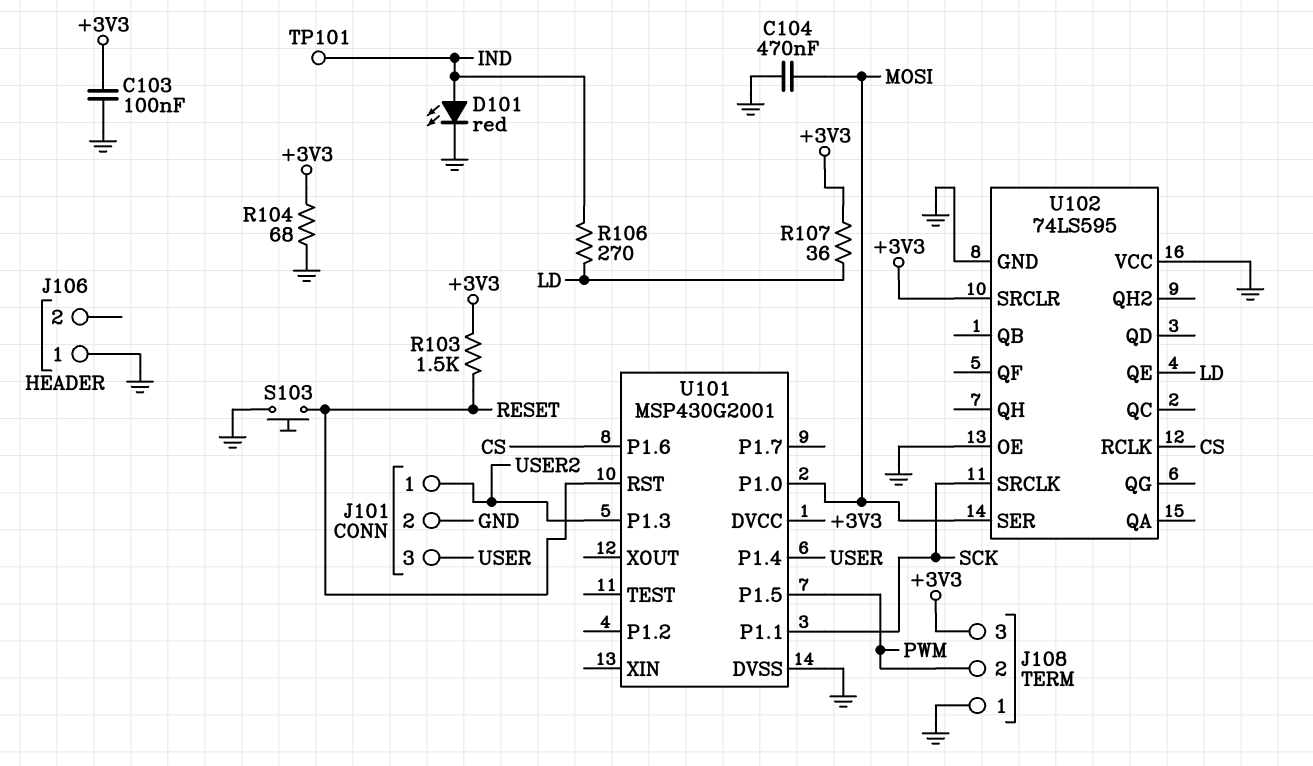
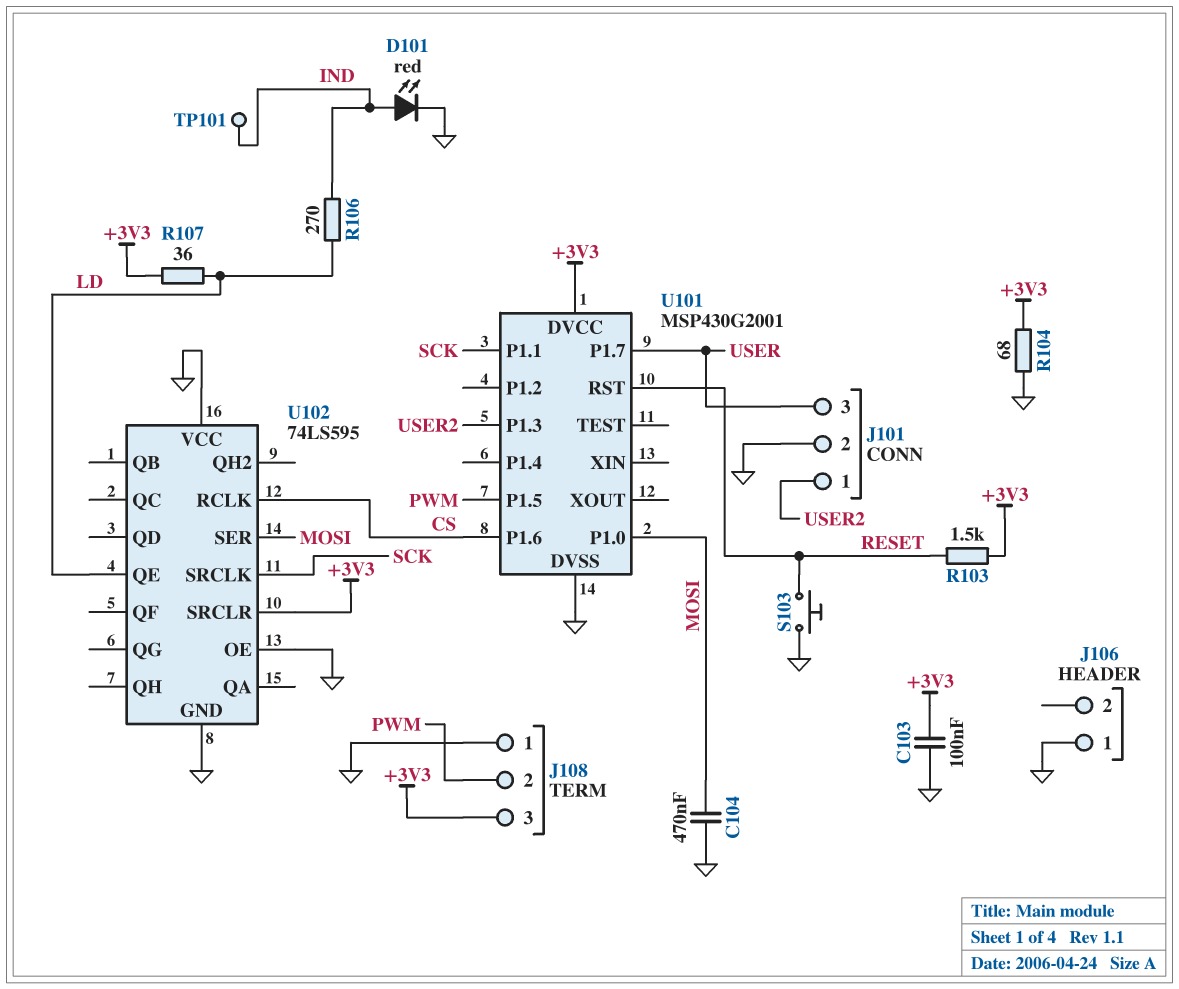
U101 pin P1.4: USER -> none
U101 pin P1.7: none -> USER

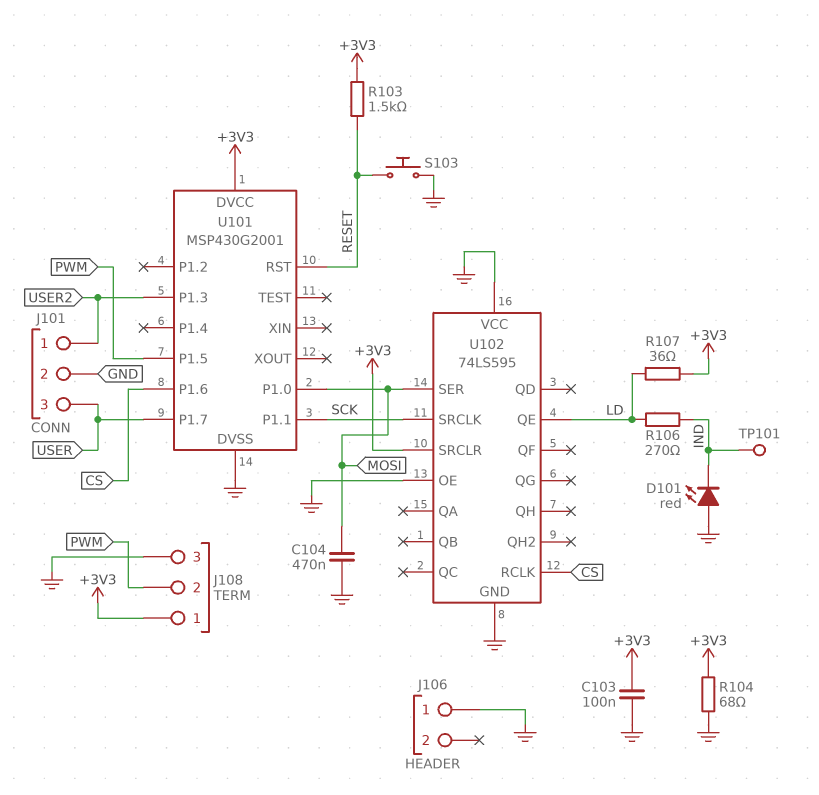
D101: LED red (A IND, K GND) -> LED red (A GND, K IND)
J108 pin 1: GND -> +3V3
J108 pin 3: +3V3 -> GND

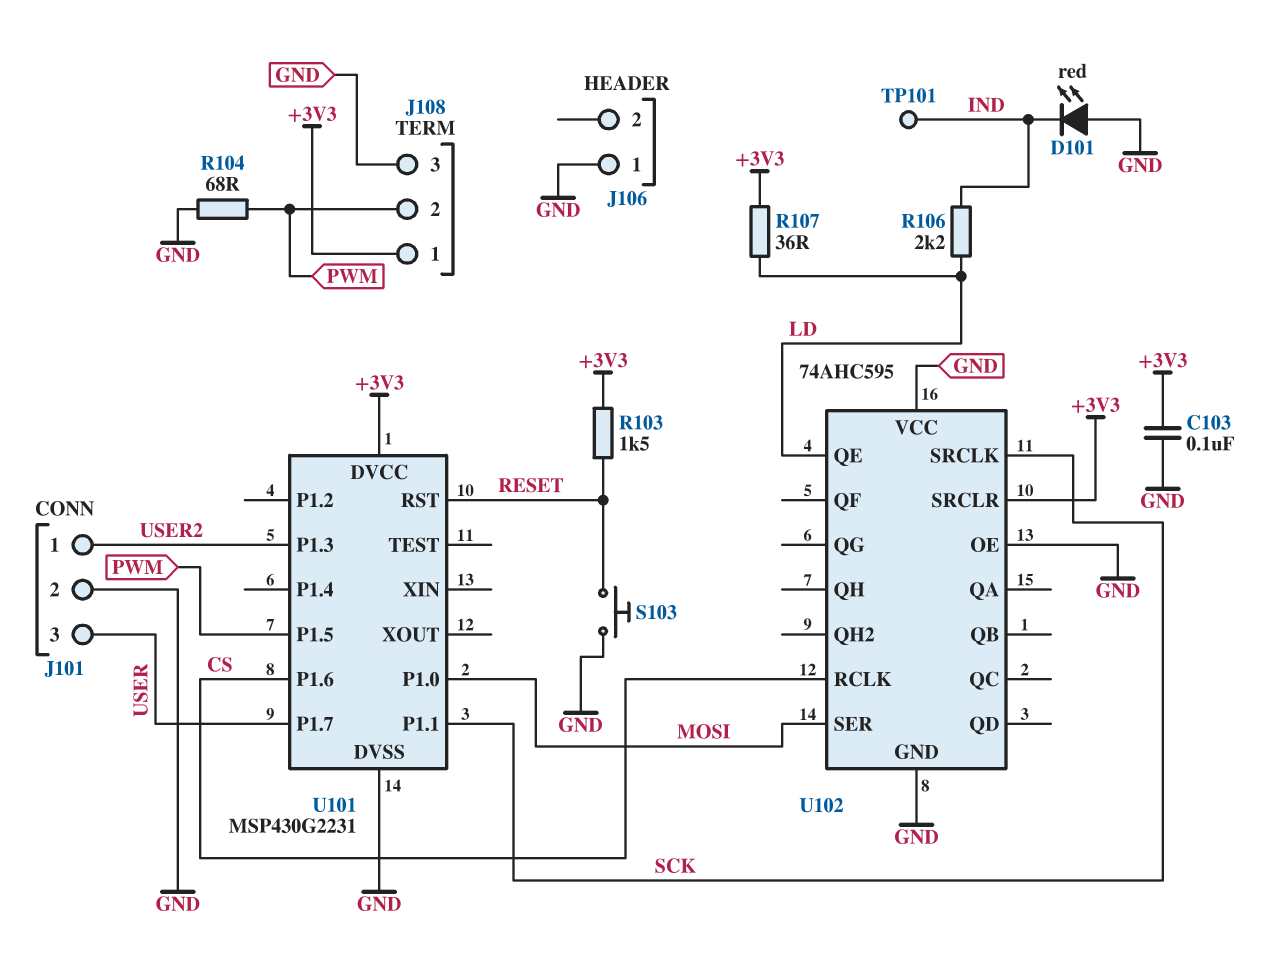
C104: 470nF (GND, MOSI) -> none
R104: 68 (+3V3, GND) -> 68 (GND, PWM)
R106: 270 (IND, LD) -> 2.2k (IND, LD)
U101: MSP430G2001 -> MSP430G2231
U102: 74LS595 -> 74AHC595

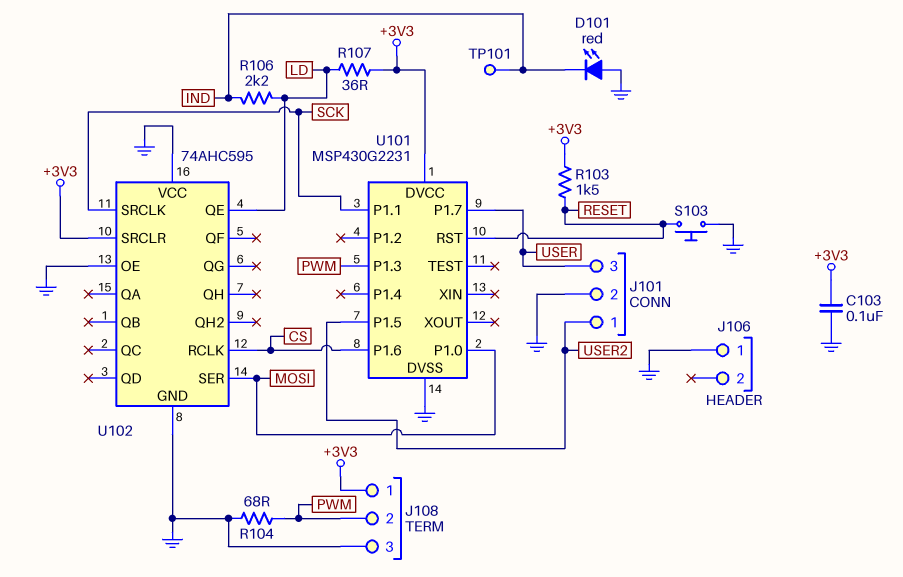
U101 pin P1.3: USER2 -> PWM
U101 pin P1.5: PWM -> USER2

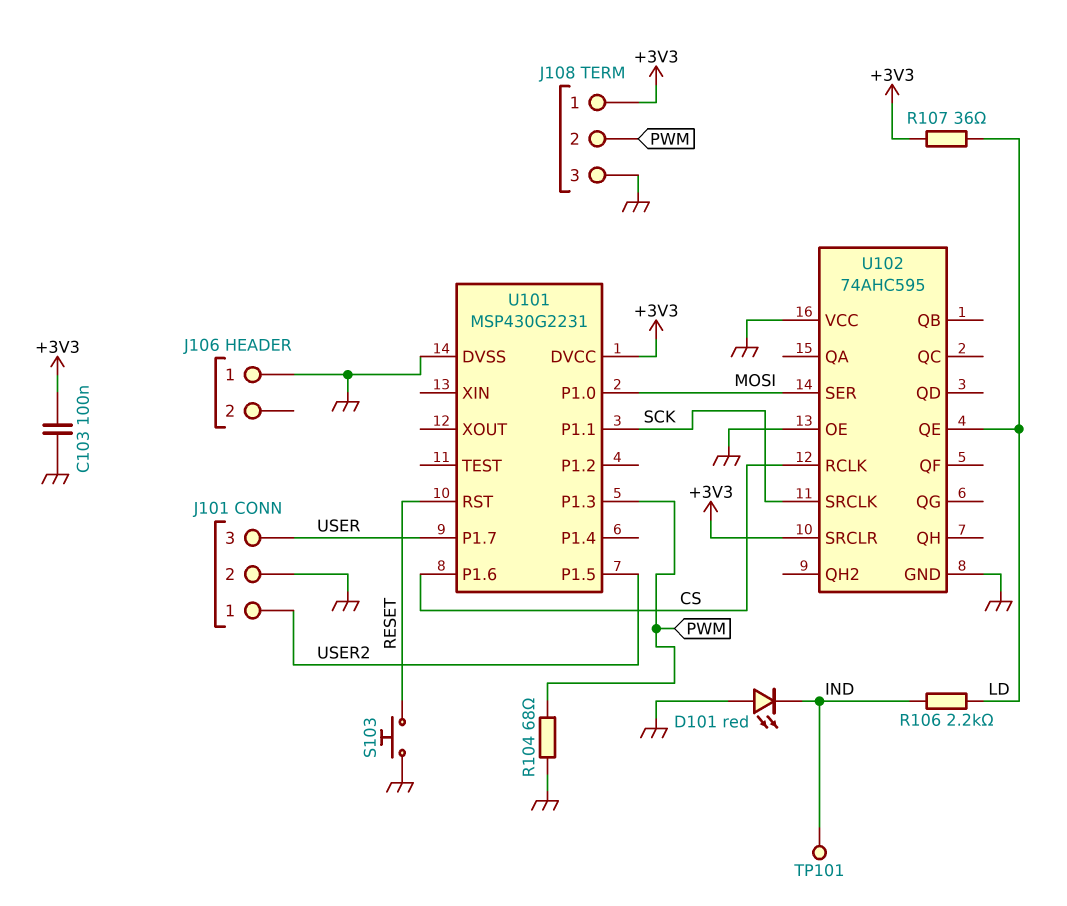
R103: 1.5k (+3V3, RESET) -> none

